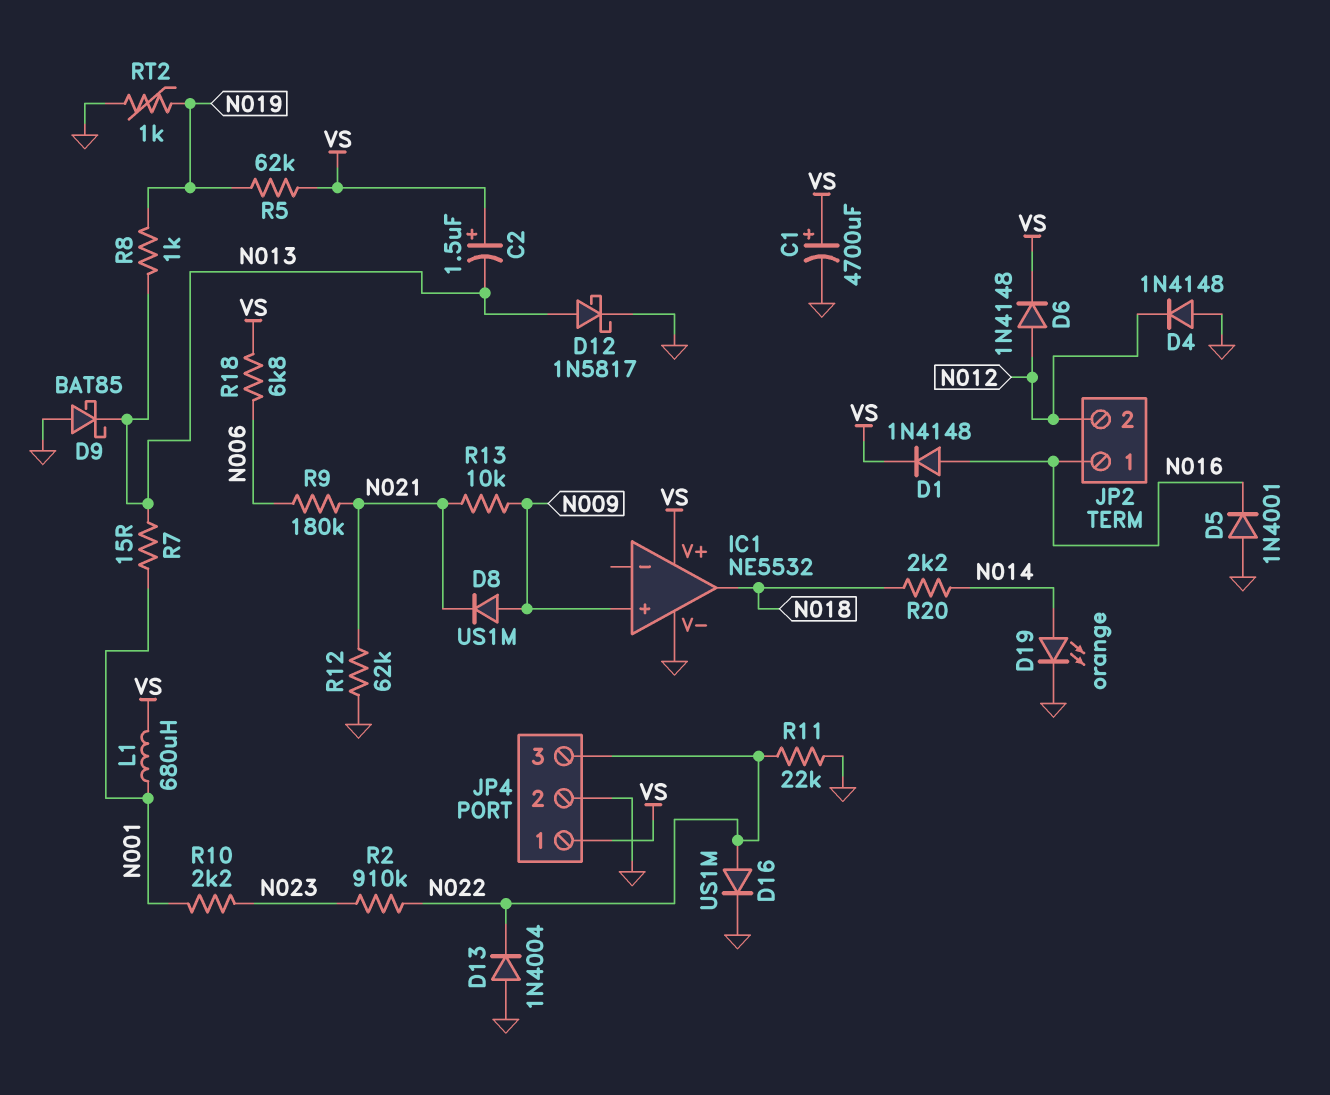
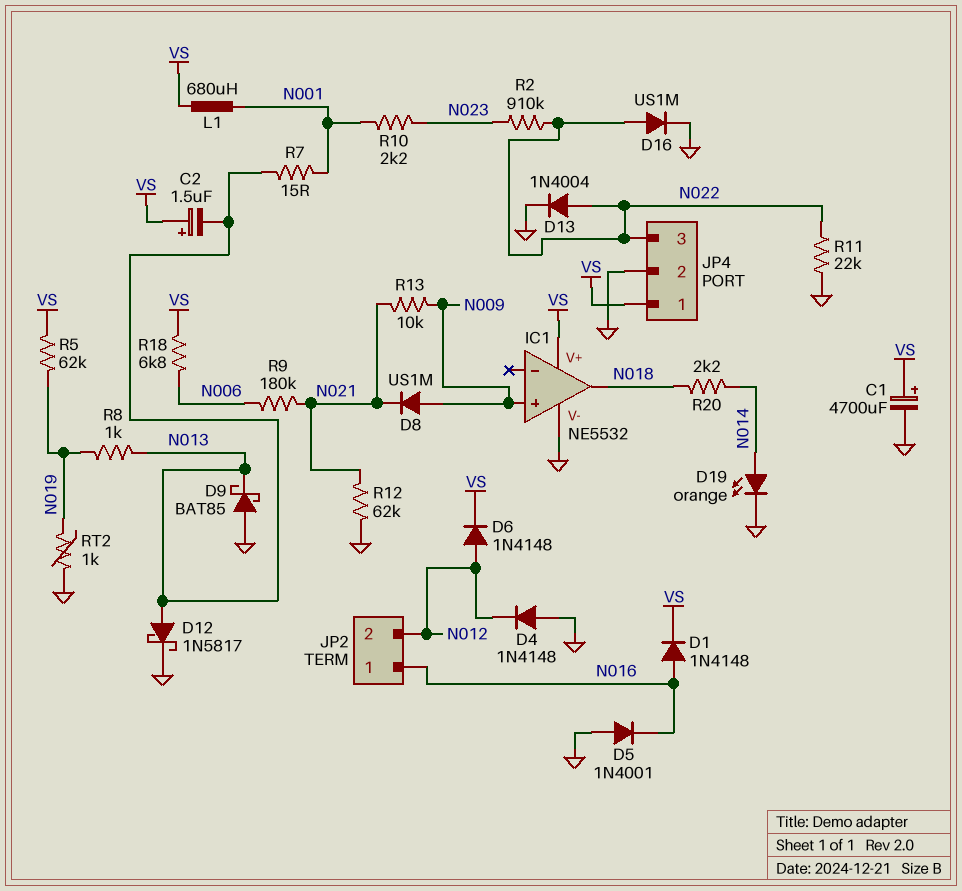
D13: diode 1N4004 (A GND, K N022) -> diode 1N4004 (A N022, K GND)

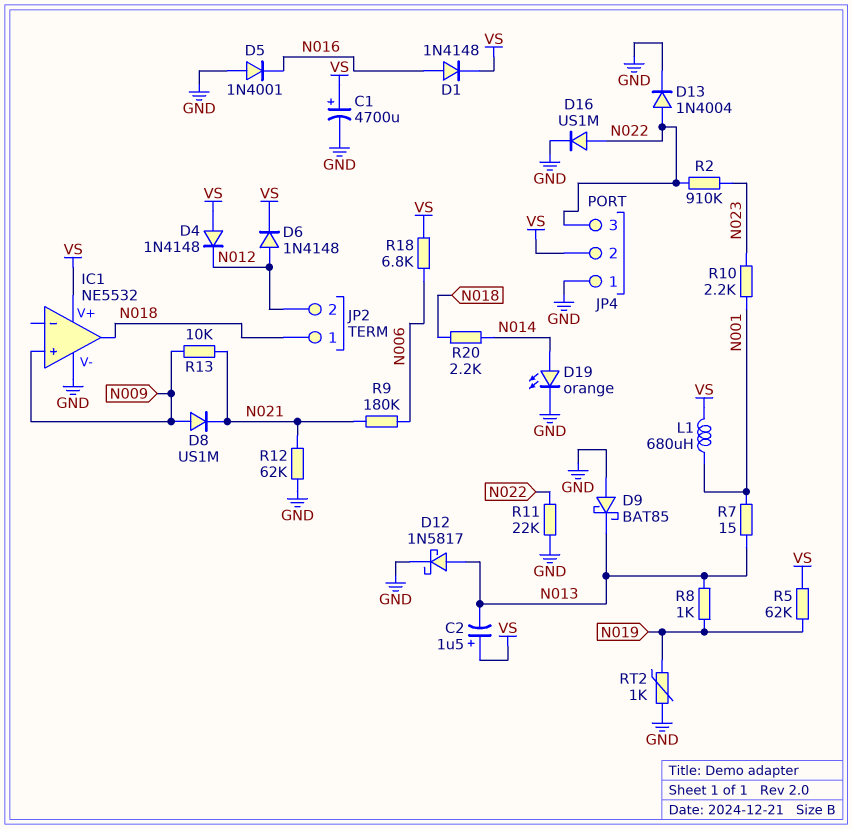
D4: diode 1N4148 (A GND, K N012) -> diode 1N4148 (A VS, K N012)
JP2 pin 1: N016 -> N018
JP4 pin 1: VS -> GND
JP4 pin 2: GND -> VS

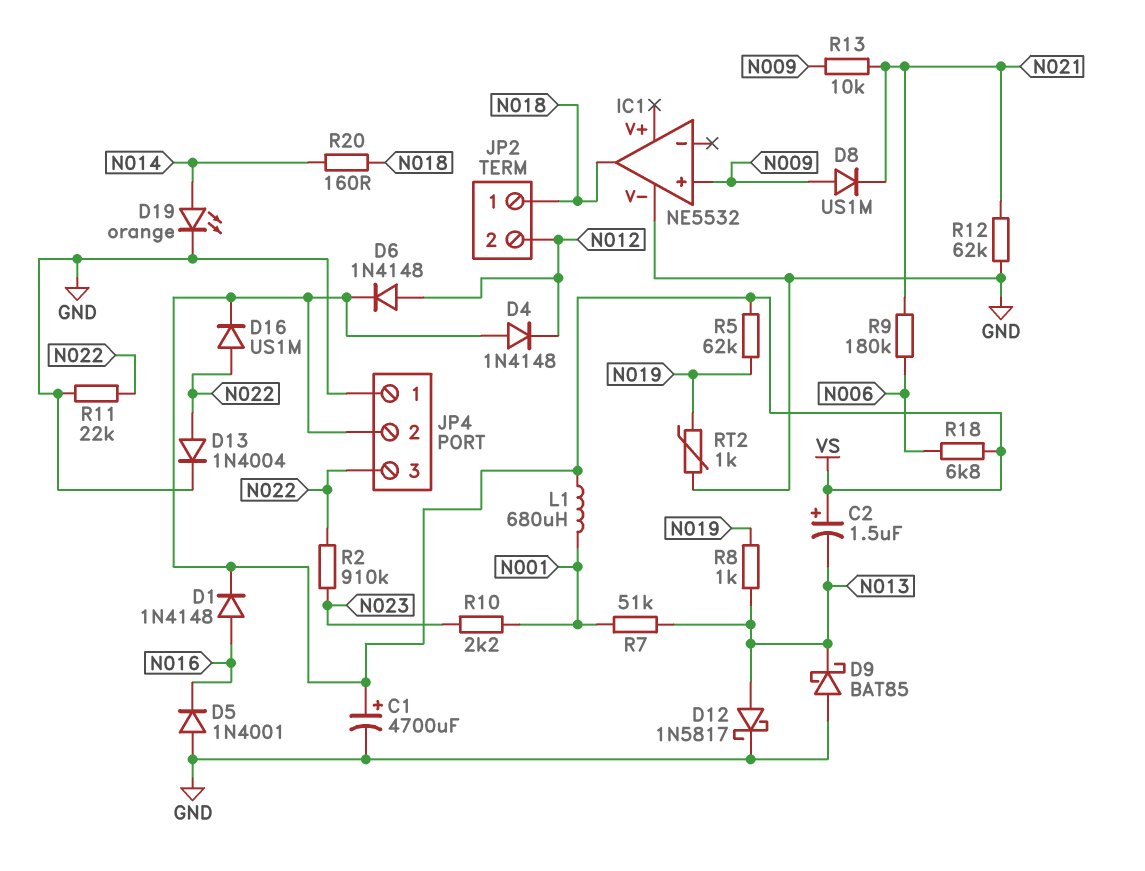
D16: diode US1M (A N022, K GND) -> diode US1M (A N022, K VS)
IC1 pin V+: VS -> none
R7: 15 (N001, N013) -> 51k (N001, N013)
R20: 2.2k (N014, N018) -> 160 (N014, N018)

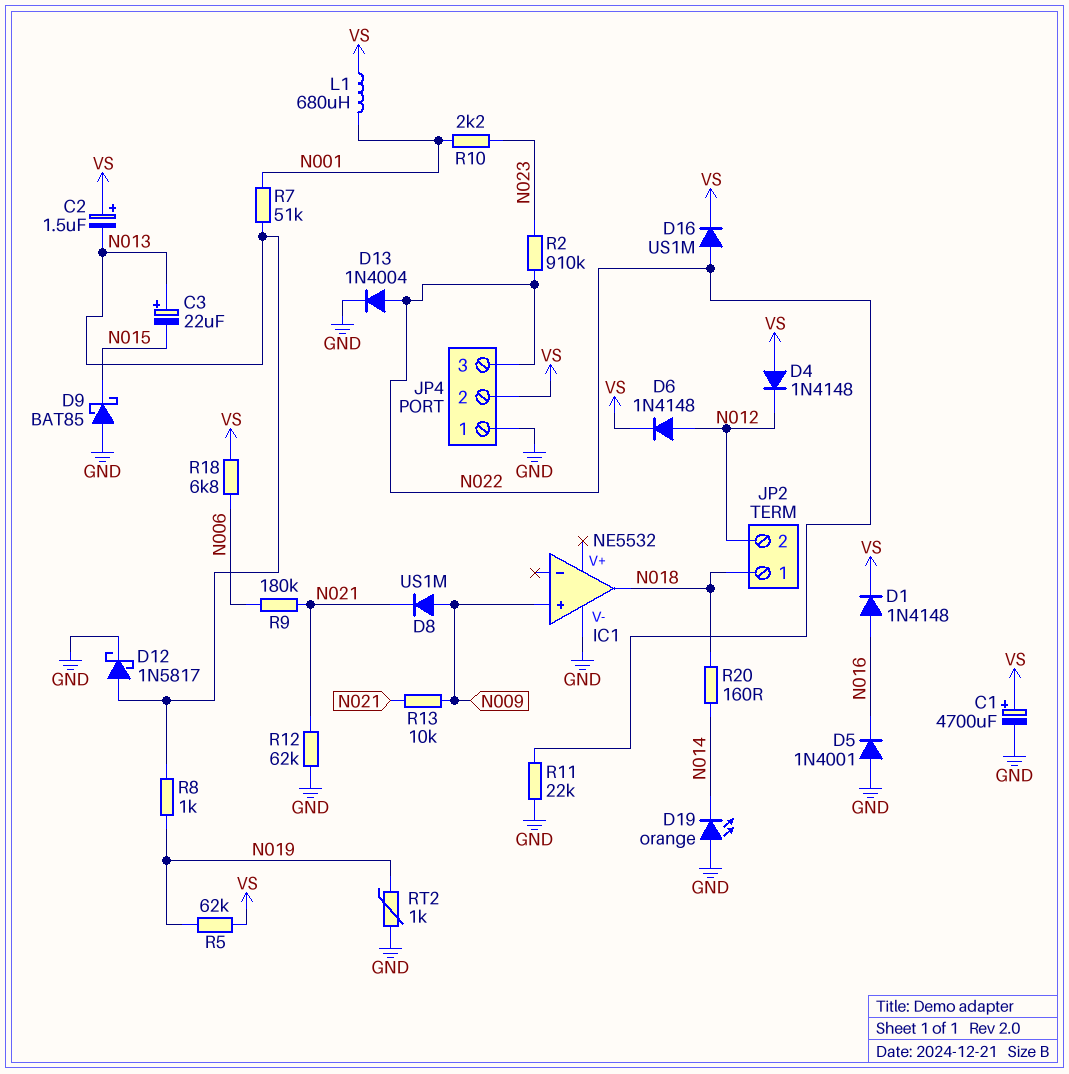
C3: none -> 22uF (plus N013, minus N015)
D9: schottky BAT85 (A GND, K N013) -> schottky BAT85 (A GND, K N015)
D19: LED orange (A N014, K GND) -> LED orange (A GND, K N014)

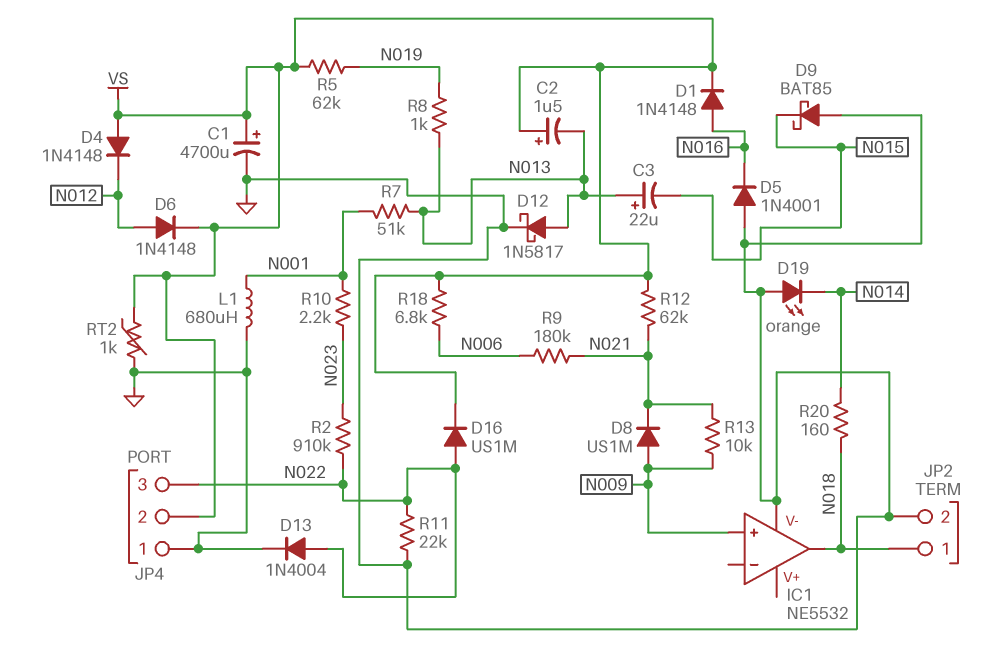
JP2 pin 2: N012 -> GND
L1: 680uH (N001, VS) -> 680uH (GND, N001)
R12: 62k (GND, N021) -> 62k (N021, VS)
RT2: 1k (GND, N019) -> 1k (GND, VS)

